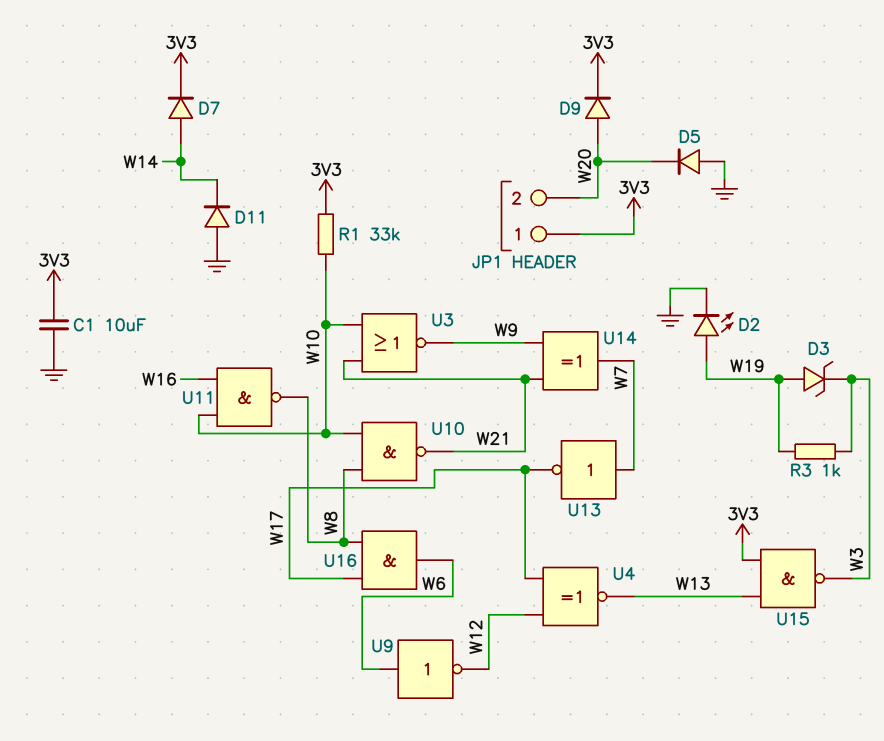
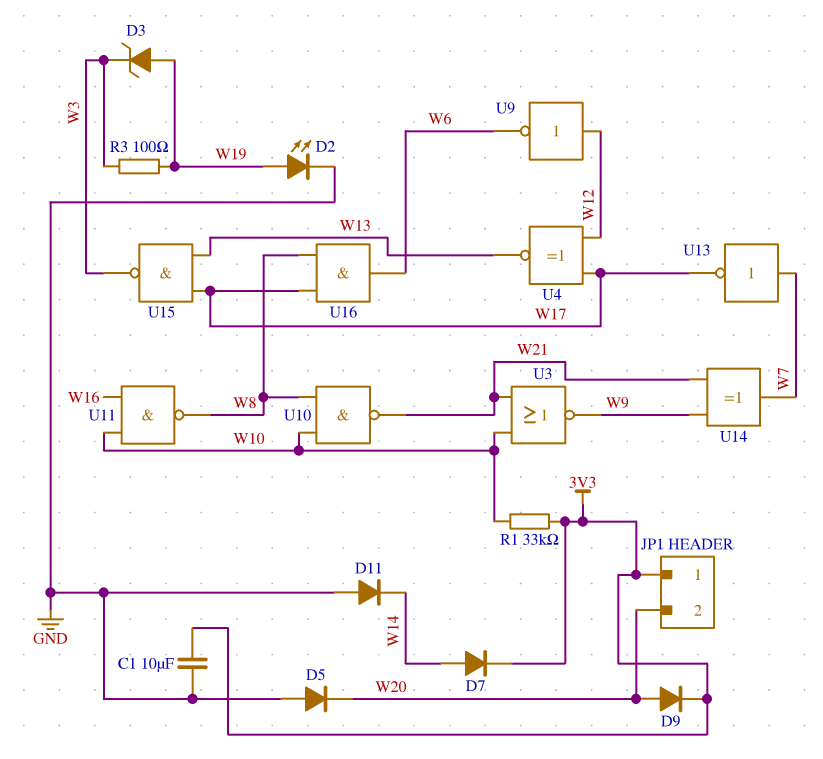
R3: 1k (W3, W19) -> 100 (W3, W19)
U9: NOT (in W6, out W12) -> NOT (in W12, out W6)
U15: NAND (in 3V3, in W13, out W3) -> NAND (in W13, in W17, out W3)

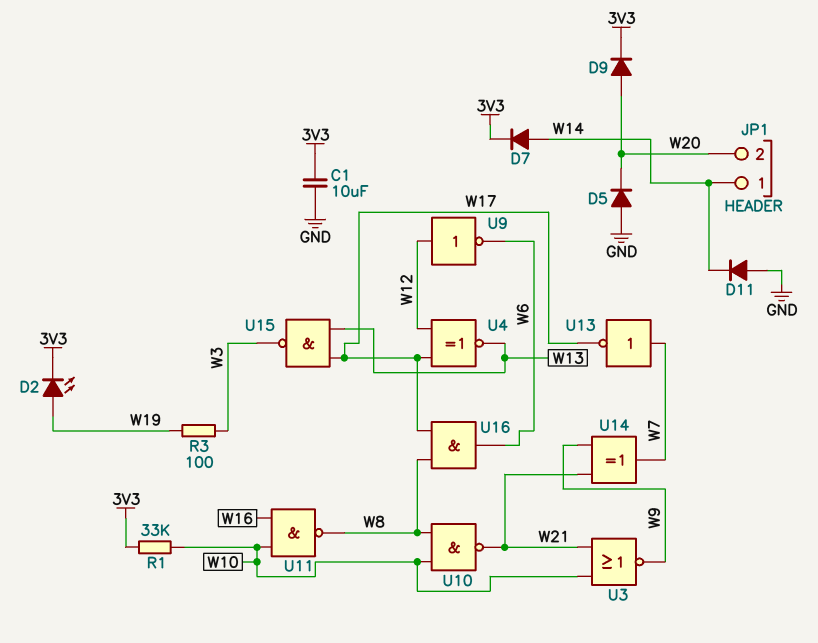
D2: LED (A W19, K GND) -> LED (A W19, K 3V3)
D3: zener (A W19, K W3) -> none
JP1 pin 1: 3V3 -> W14

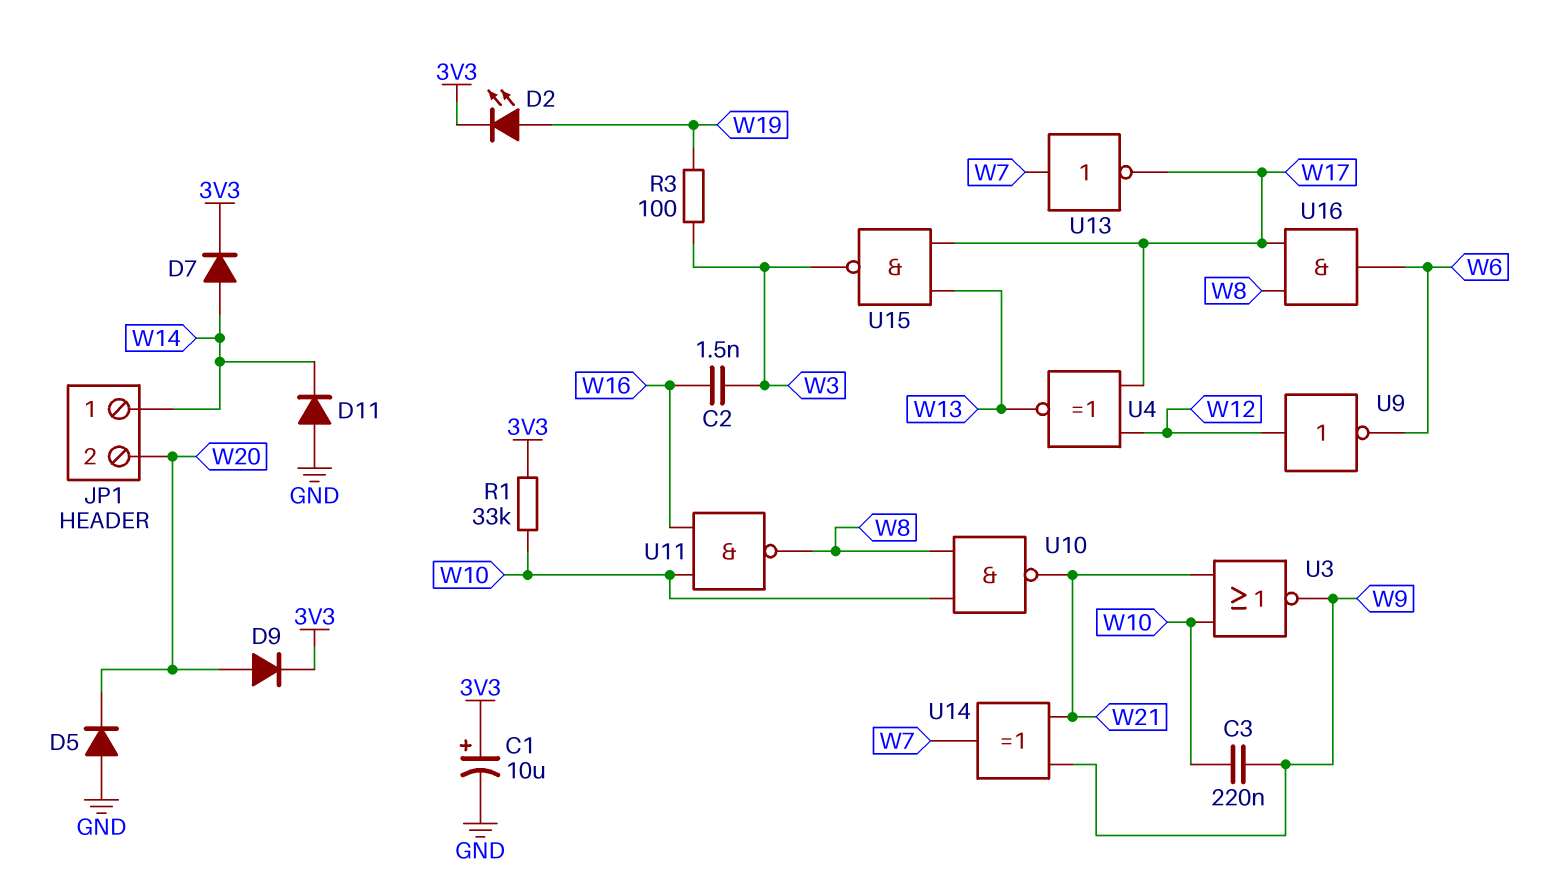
C1: 10uF (3V3, GND) -> 10uF (plus 3V3, minus GND)
C2: none -> 1.5nF (W3, W16)
C3: none -> 220nF (W9, W10)

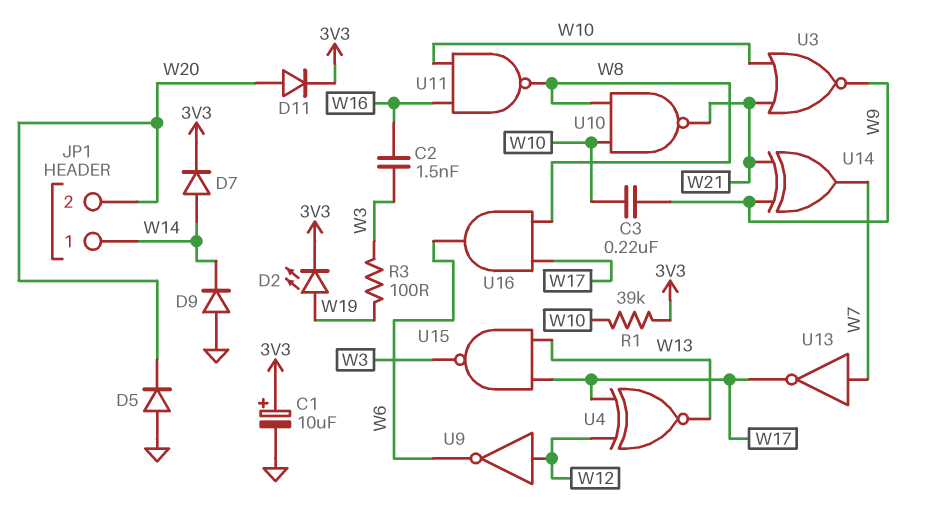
D9: diode (A W20, K 3V3) -> diode (A GND, K W14)
D11: diode (A GND, K W14) -> diode (A W20, K 3V3)
R1: 33k (3V3, W10) -> 39k (3V3, W10)

